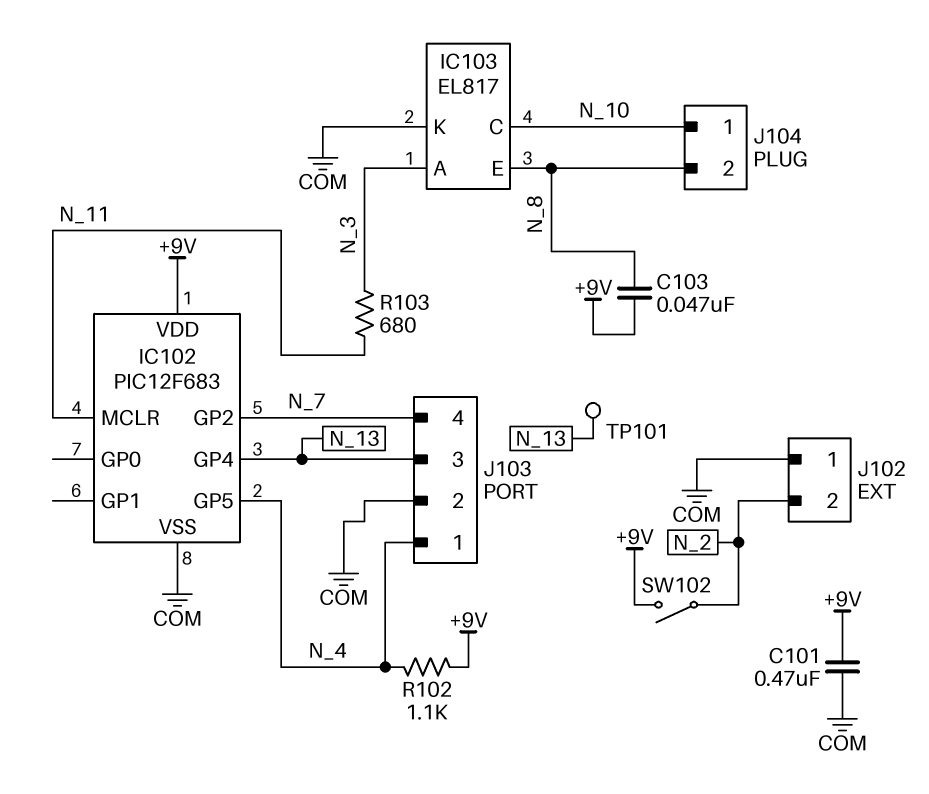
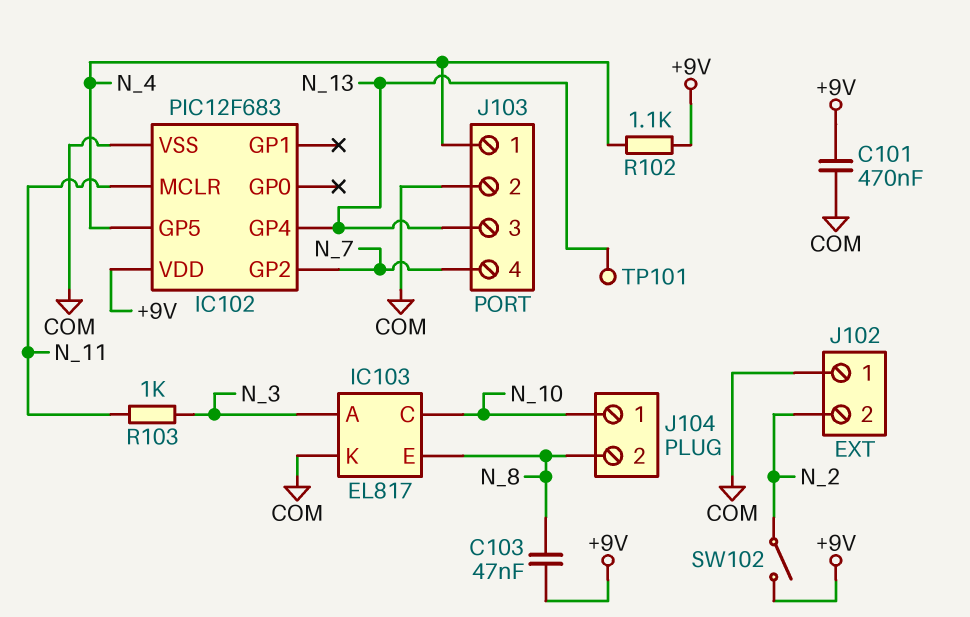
R103: 680 (N_3, N_11) -> 1k (N_3, N_11)

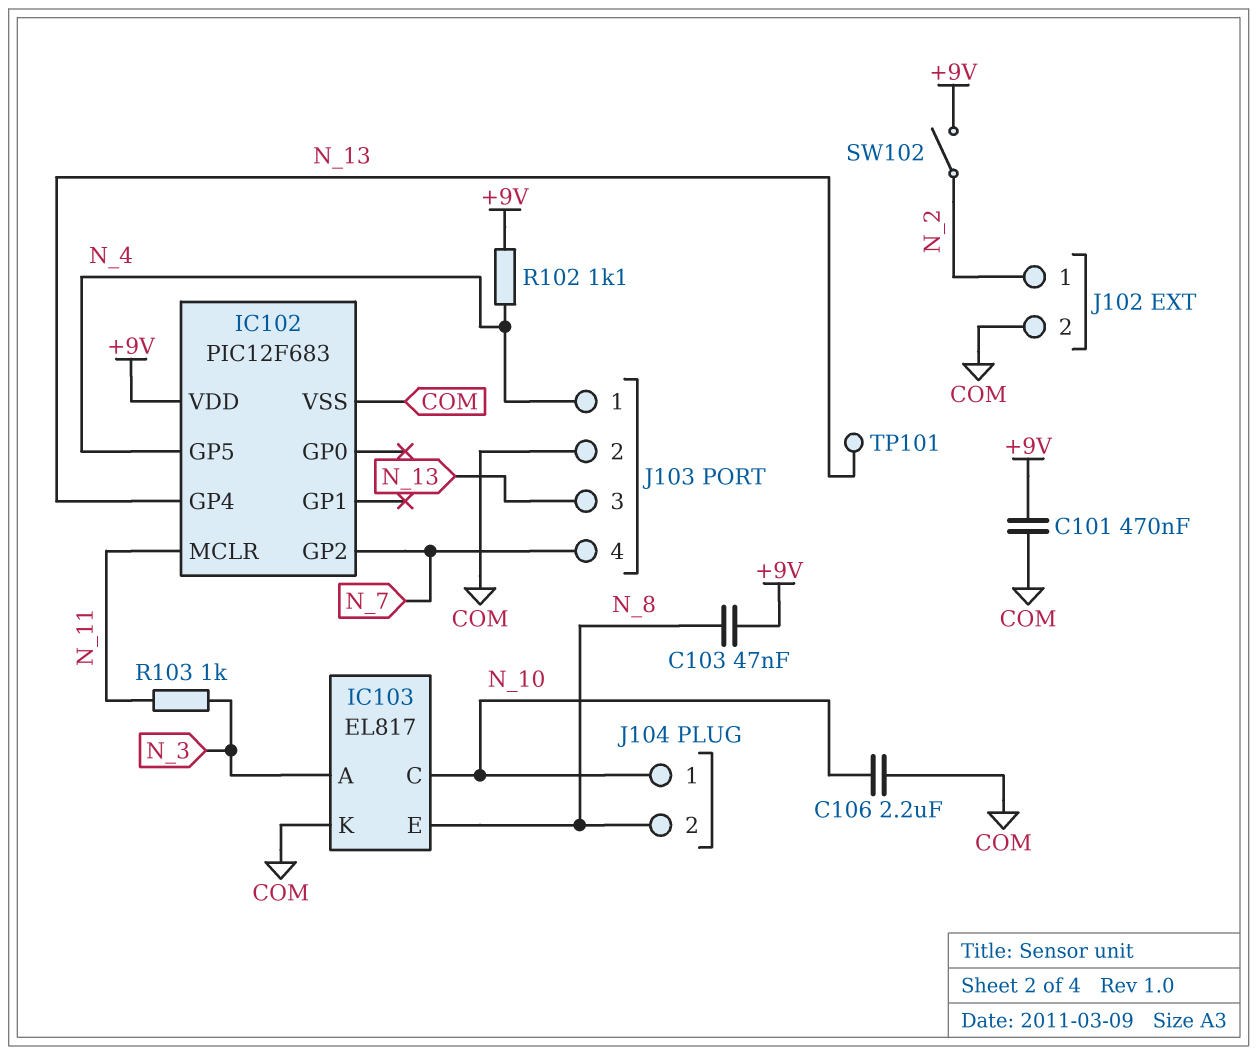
C106: none -> 2.2uF (COM, N_10)
J102 pin 1: COM -> N_2
J102 pin 2: N_2 -> COM

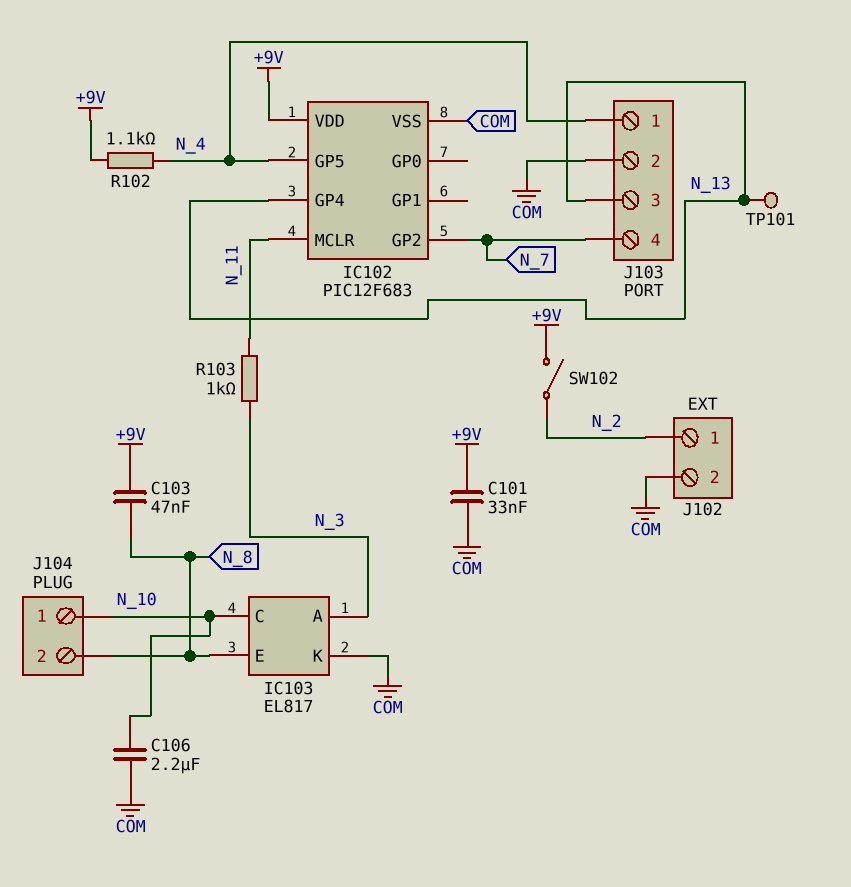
C101: 470nF (+9V, COM) -> 33nF (+9V, COM)

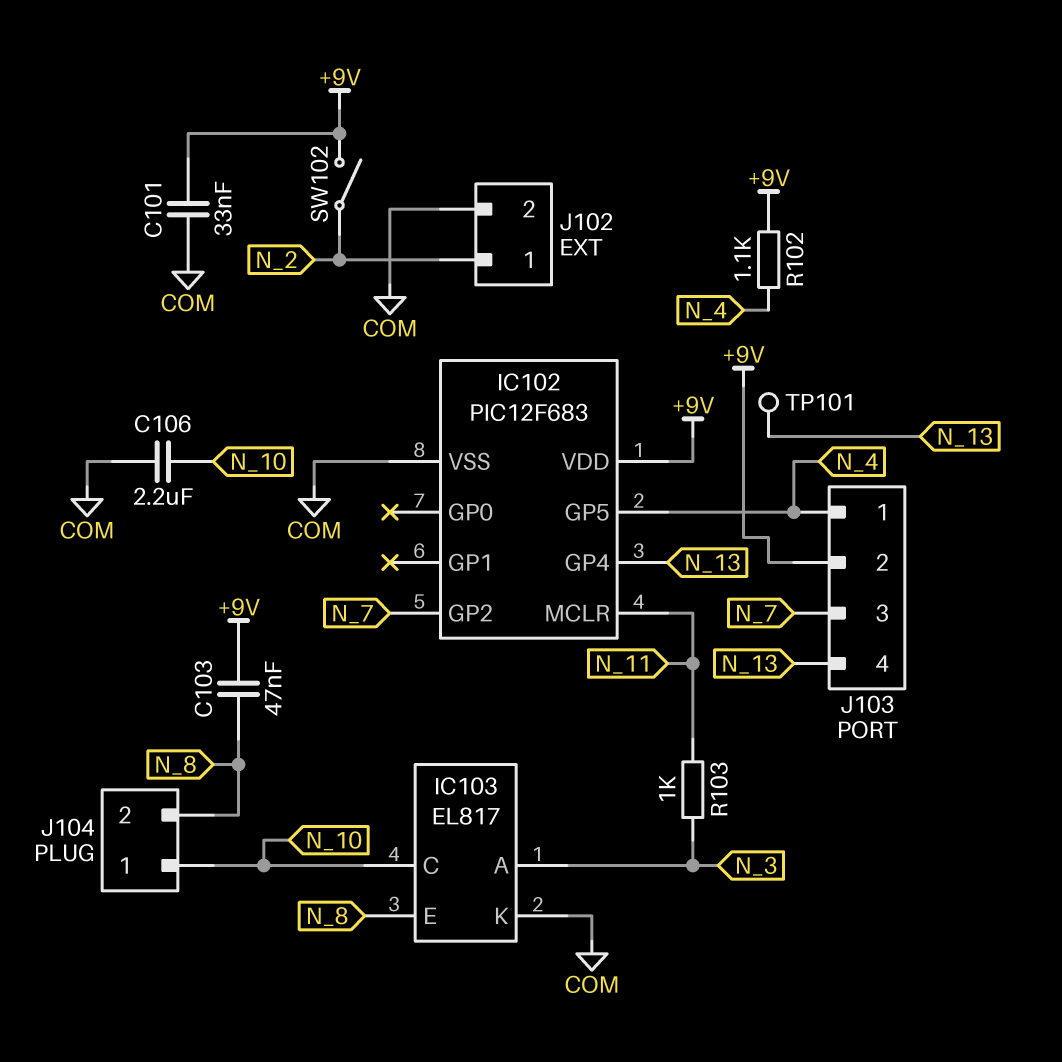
J103 pin 2: COM -> +9V
J103 pin 3: N_13 -> N_7
J103 pin 4: N_7 -> N_13

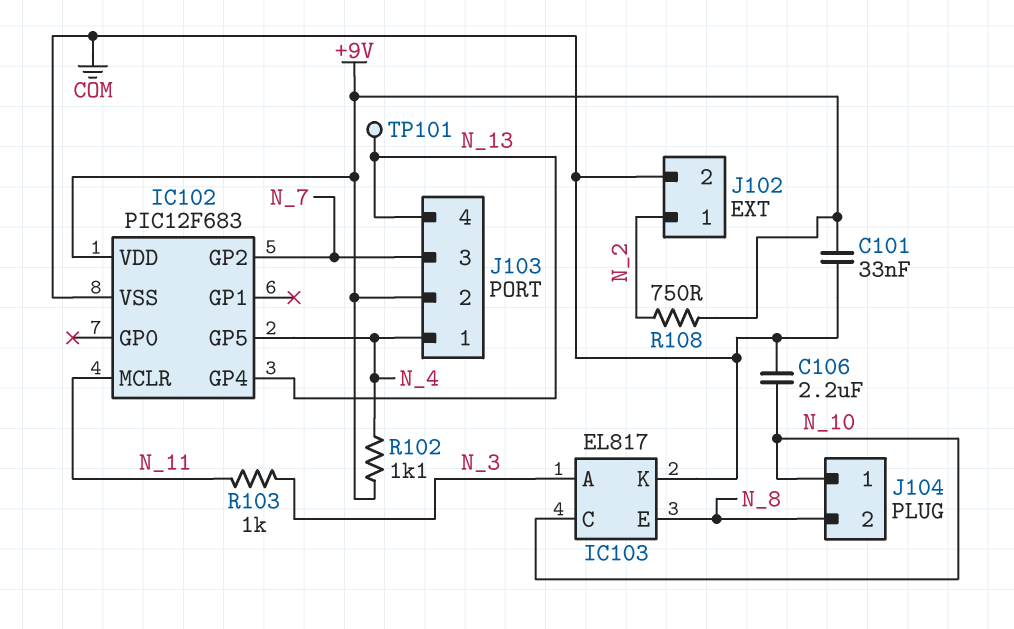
C103: 47nF (+9V, N_8) -> none
R108: none -> 750 (+9V, N_2)
SW102: switch (+9V, N_2) -> none

